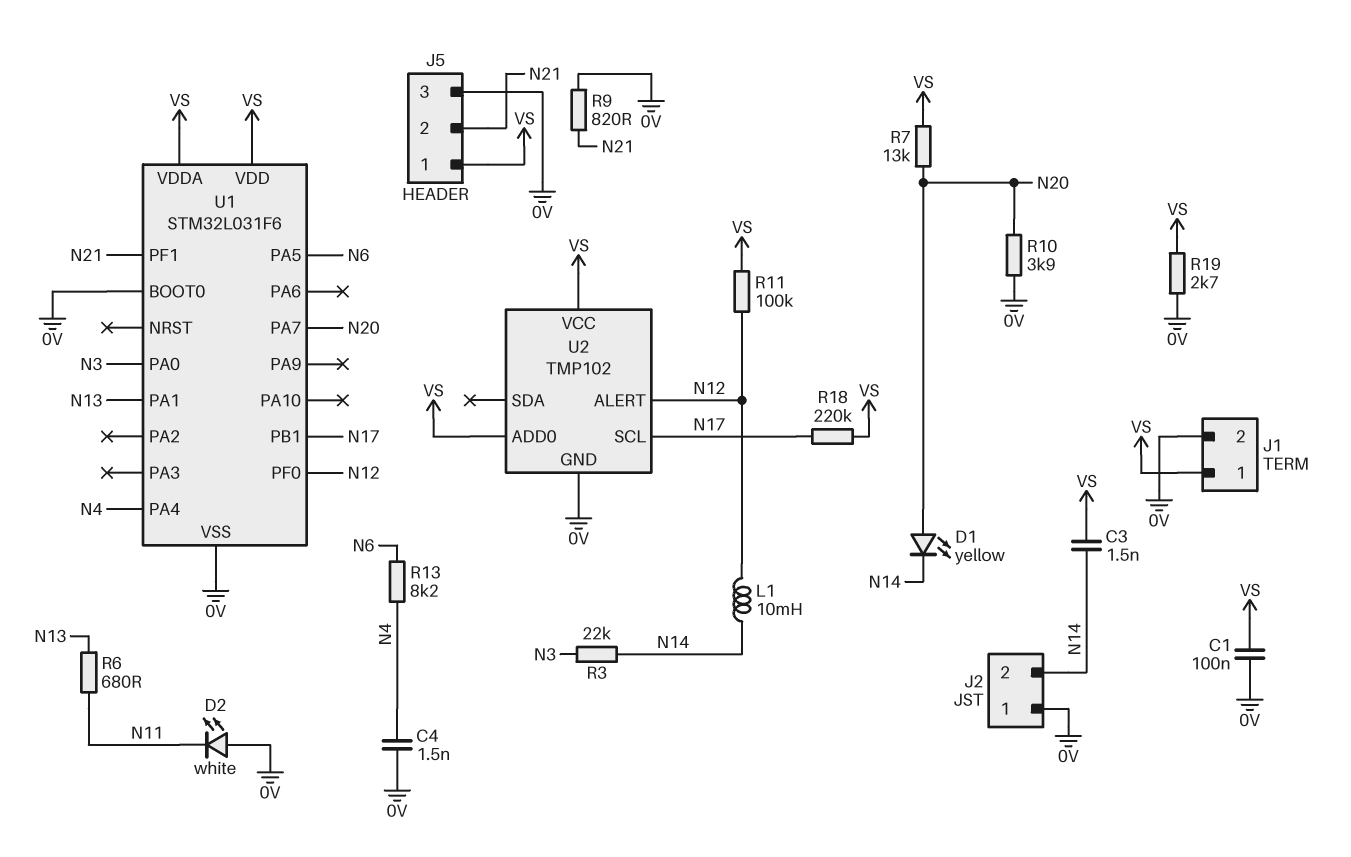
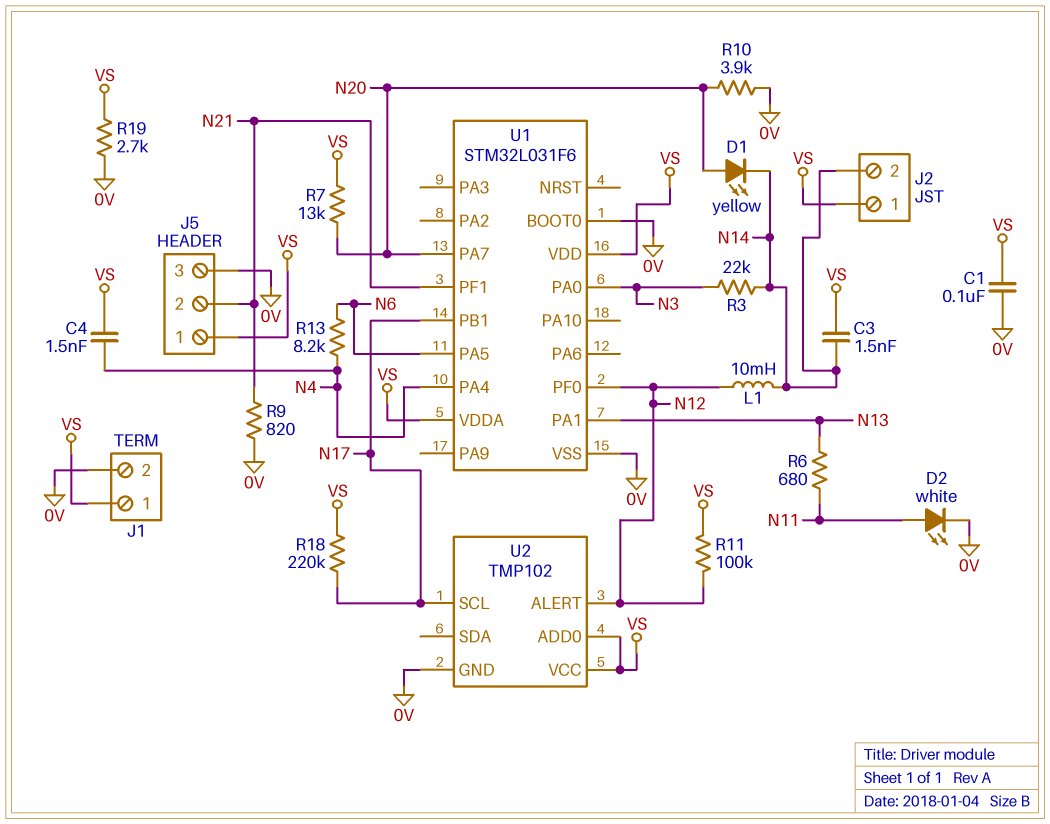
C4: 1.5nF (0V, N4) -> 1.5nF (N4, VS)
D2: LED white (A 0V, K N11) -> LED white (A N11, K 0V)
J2 pin 1: 0V -> VS

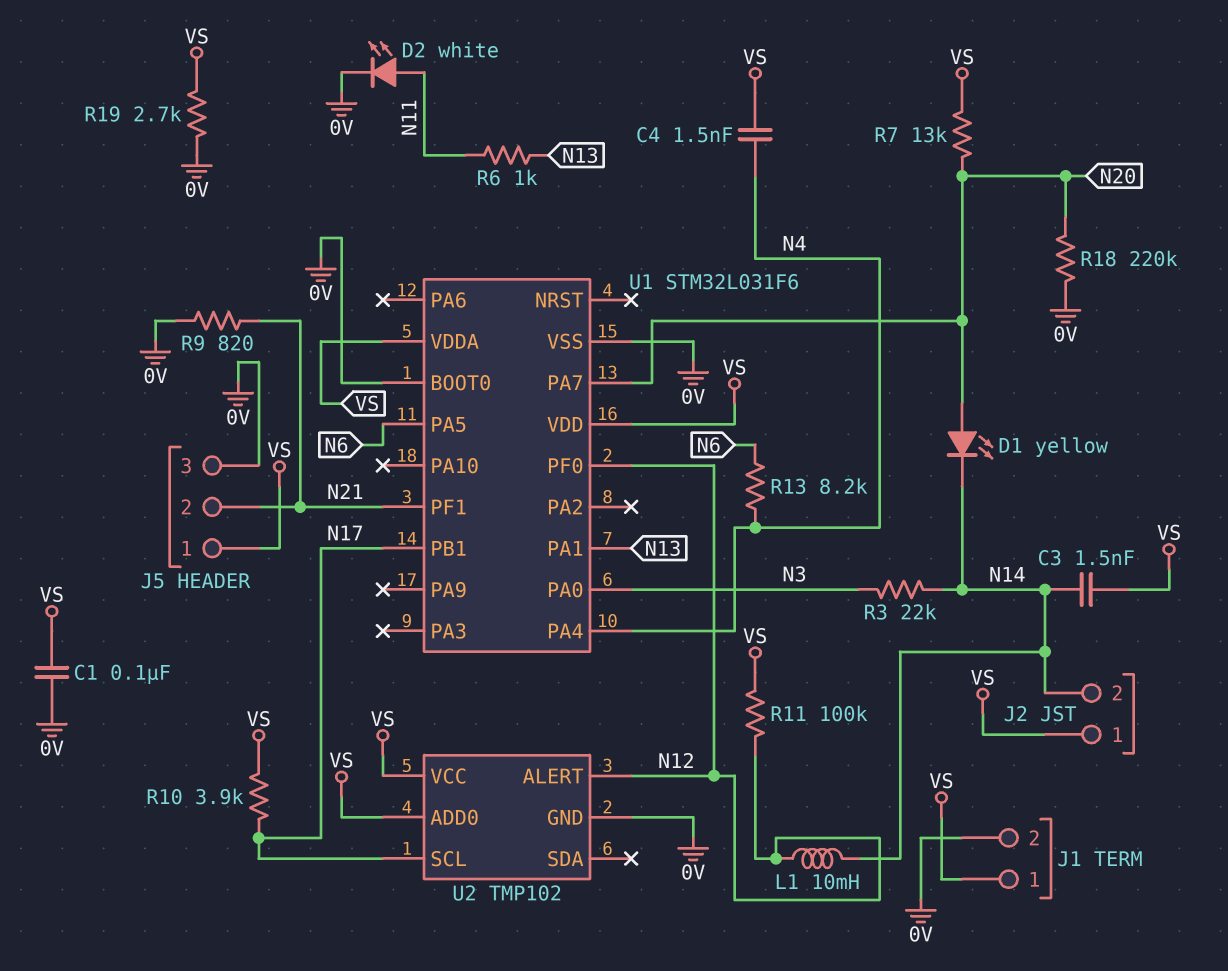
R6: 680 (N11, N13) -> 1k (N11, N13)
R10: 3.9k (0V, N20) -> 3.9k (N17, VS)
R18: 220k (N17, VS) -> 220k (0V, N20)

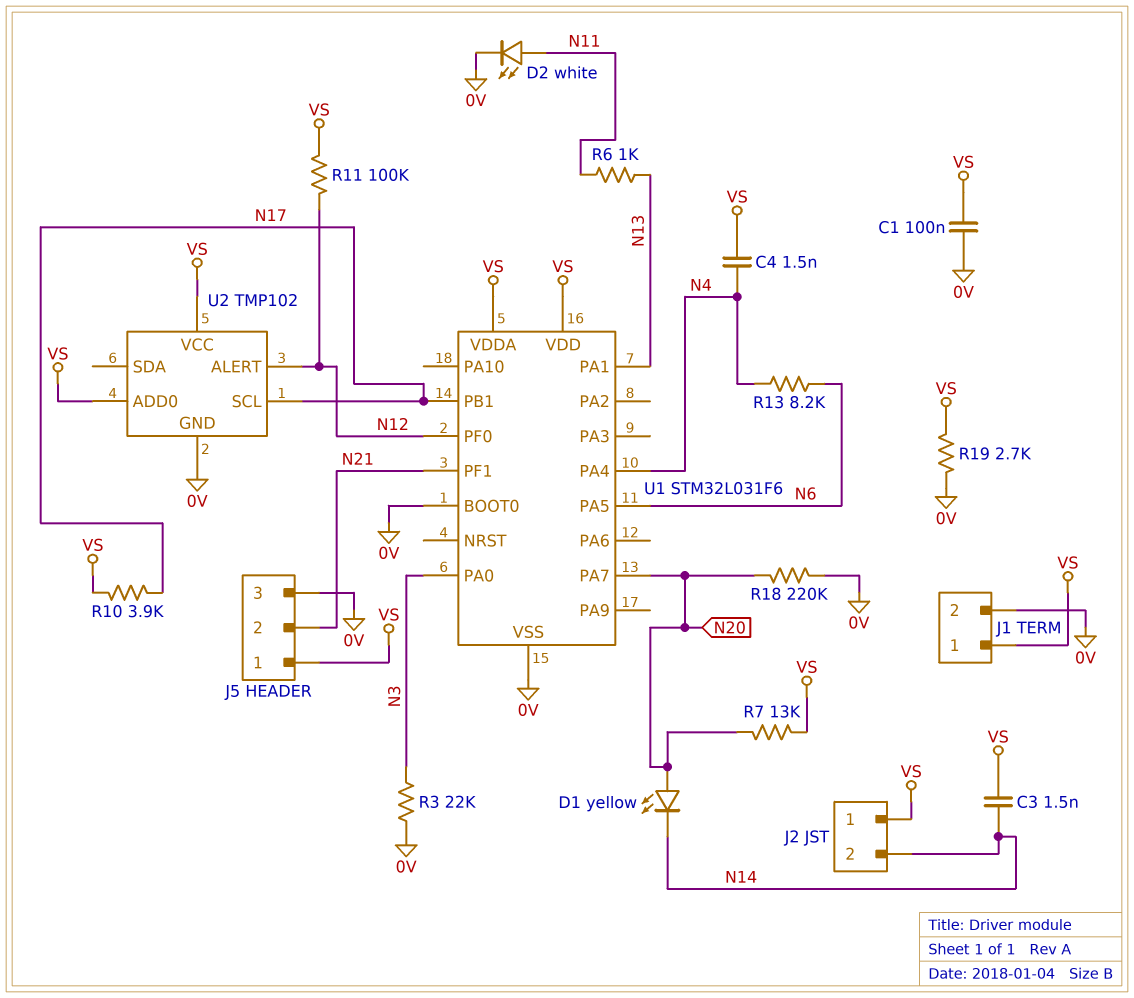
L1: 10mH (N12, N14) -> none
R3: 22k (N3, N14) -> 22k (0V, N3)
R9: 820 (0V, N21) -> none

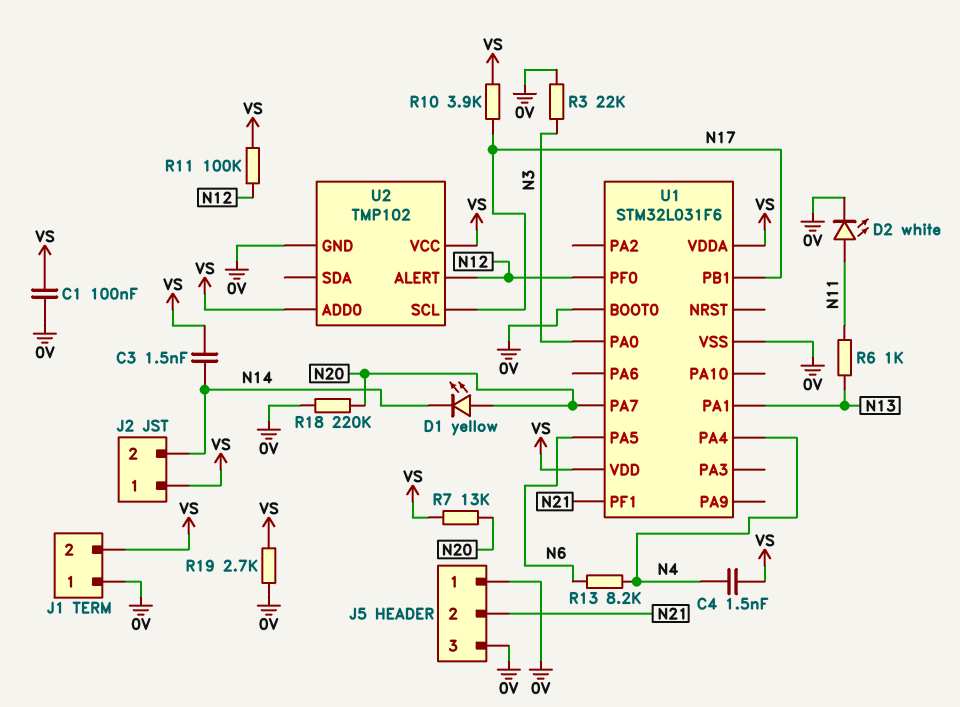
J1 pin 1: VS -> 0V
J1 pin 2: 0V -> VS
J5 pin 1: VS -> 0V

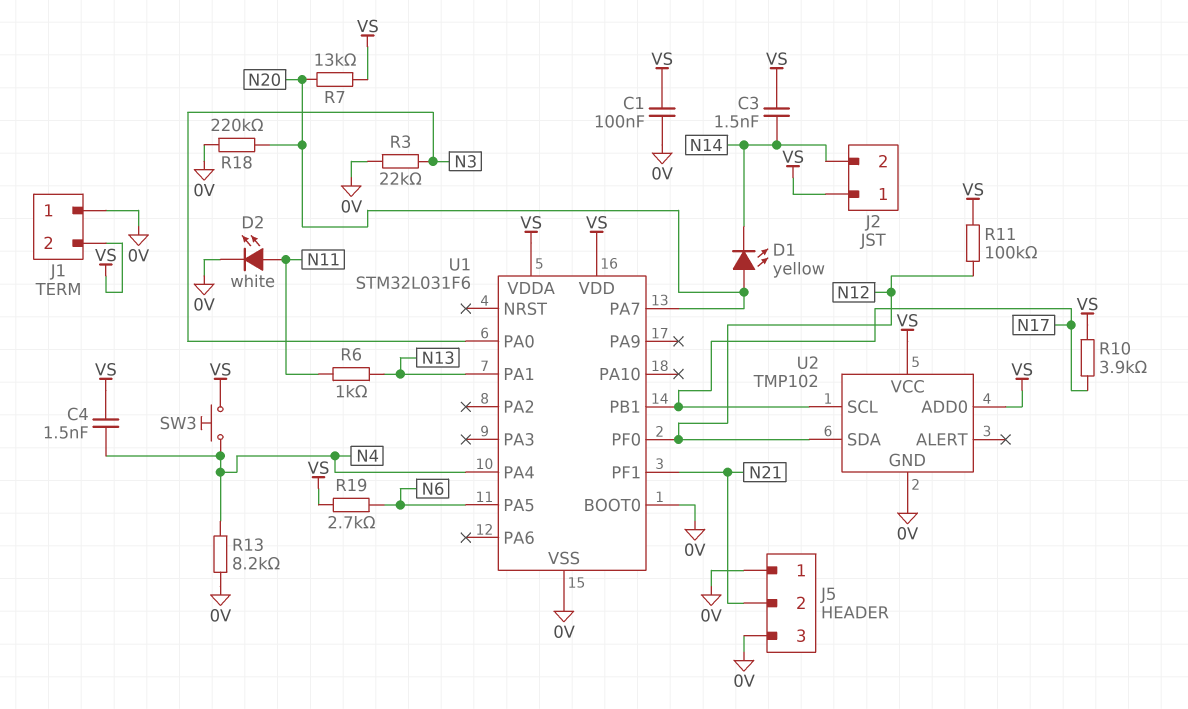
R13: 8.2k (N4, N6) -> 8.2k (0V, N4)
R19: 2.7k (0V, VS) -> 2.7k (N6, VS)
SW3: none -> button (N4, VS)
U2 pin ALERT: N12 -> none
U2 pin SDA: none -> N12

